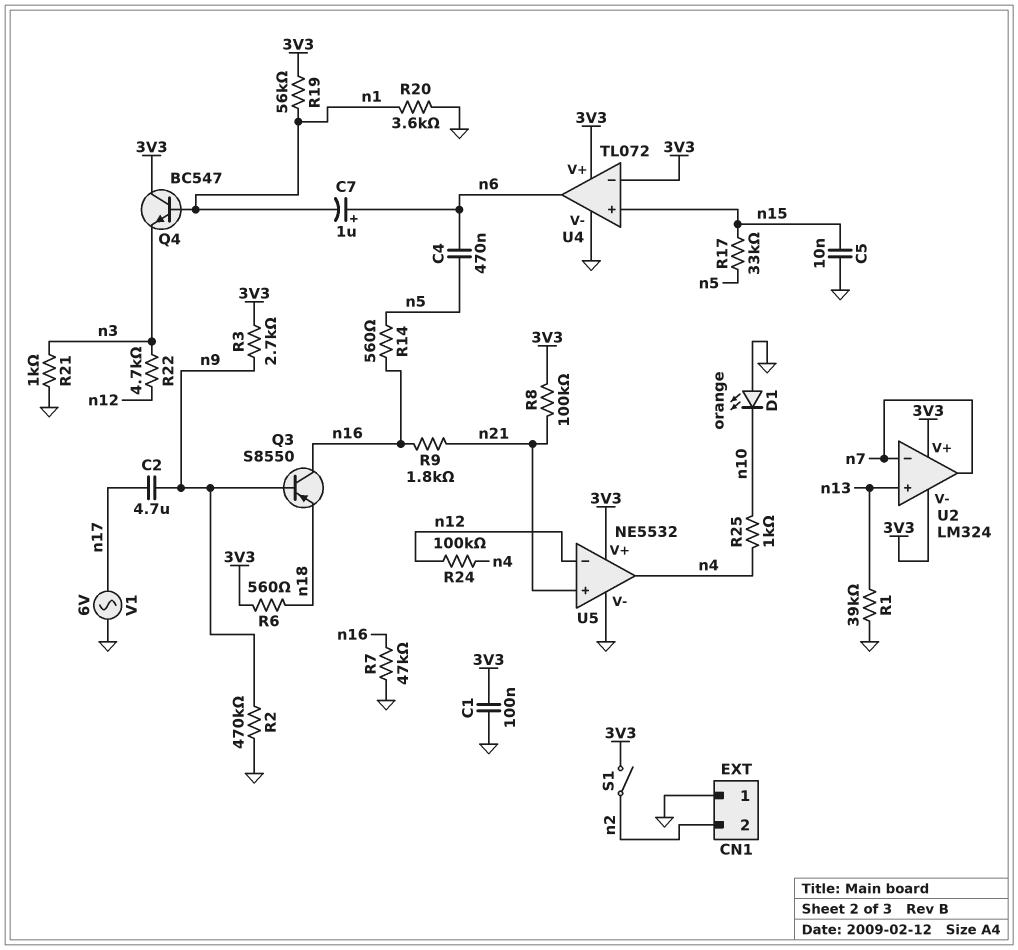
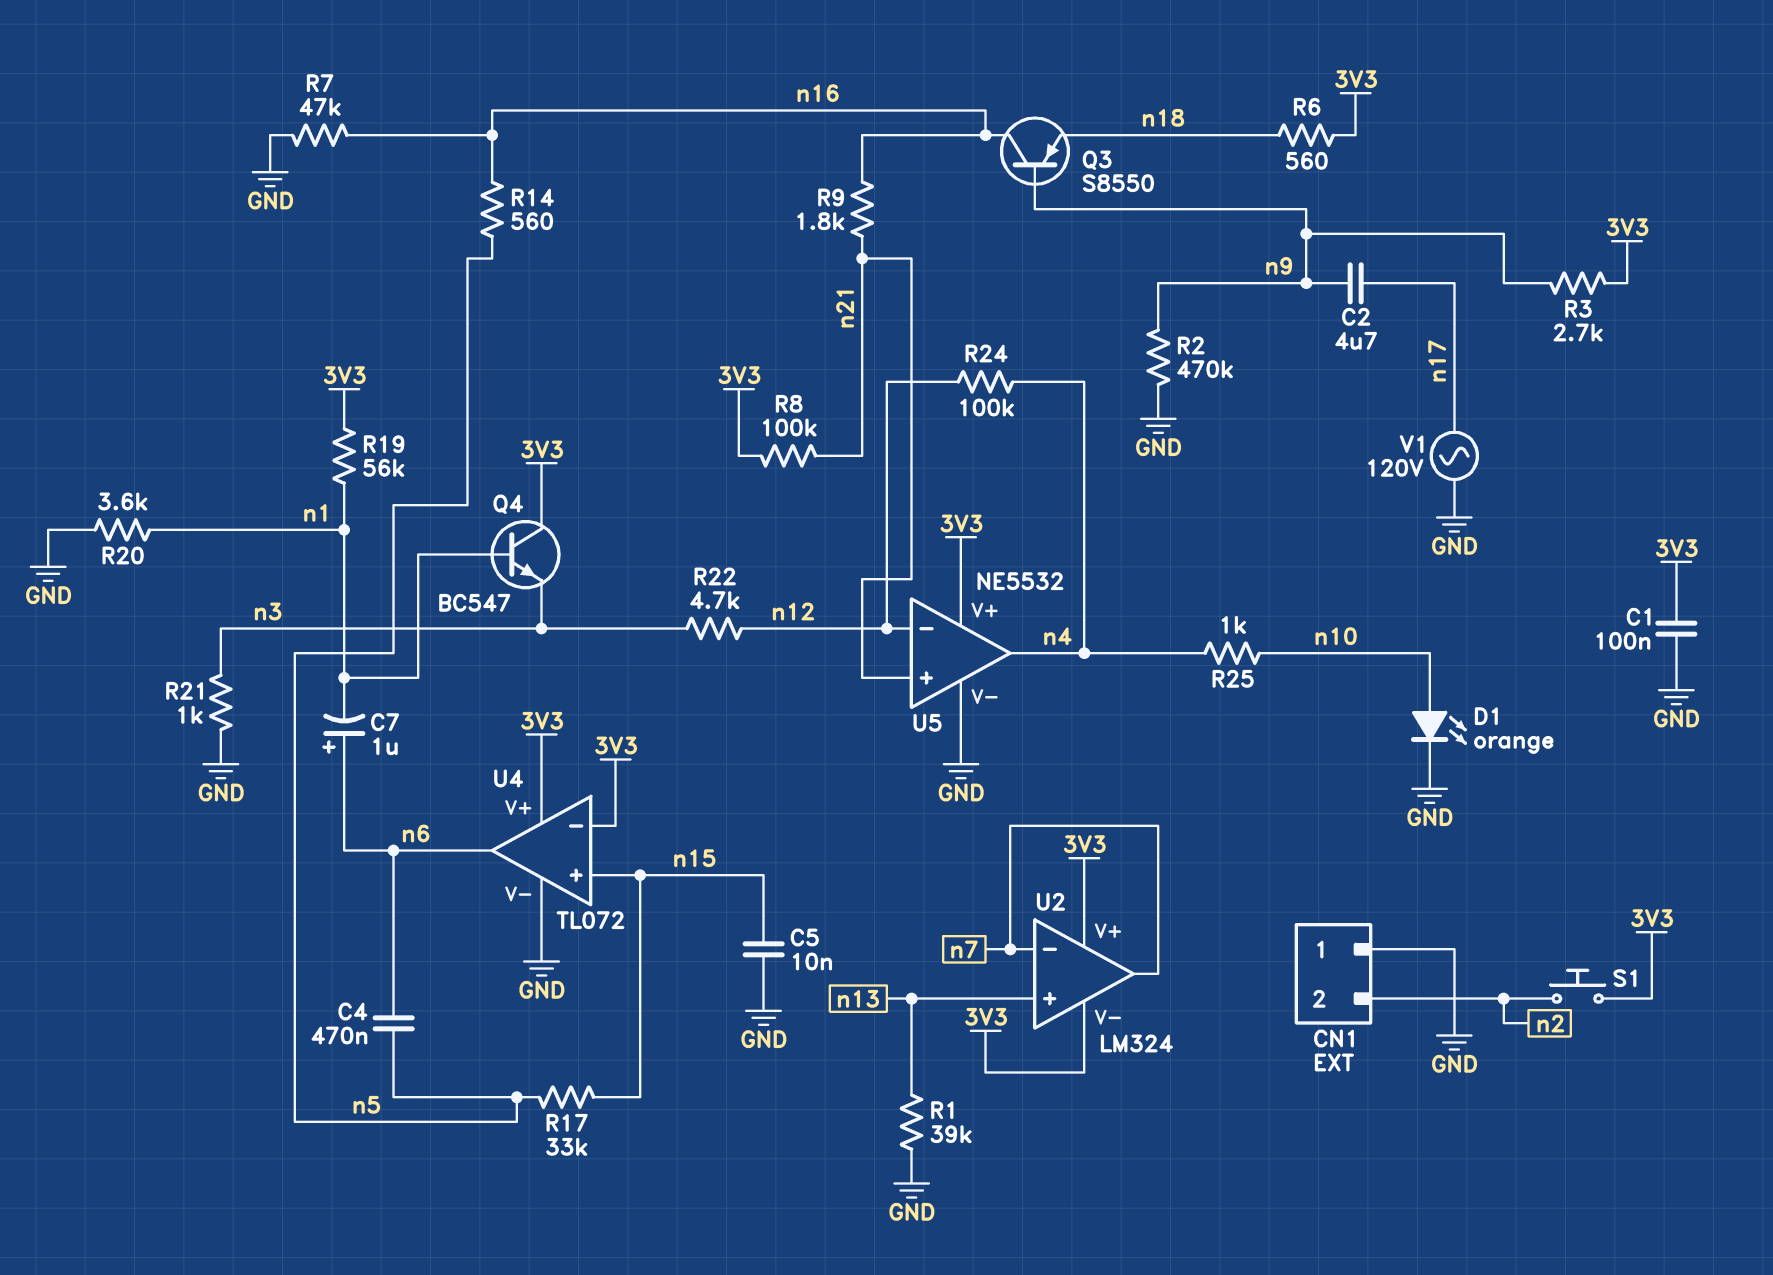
D1: LED orange (A GND, K n10) -> LED orange (A n10, K GND)
S1: switch (3V3, n2) -> button (3V3, n2)
V1: AC 6V (GND, n17) -> AC 120V (GND, n17)

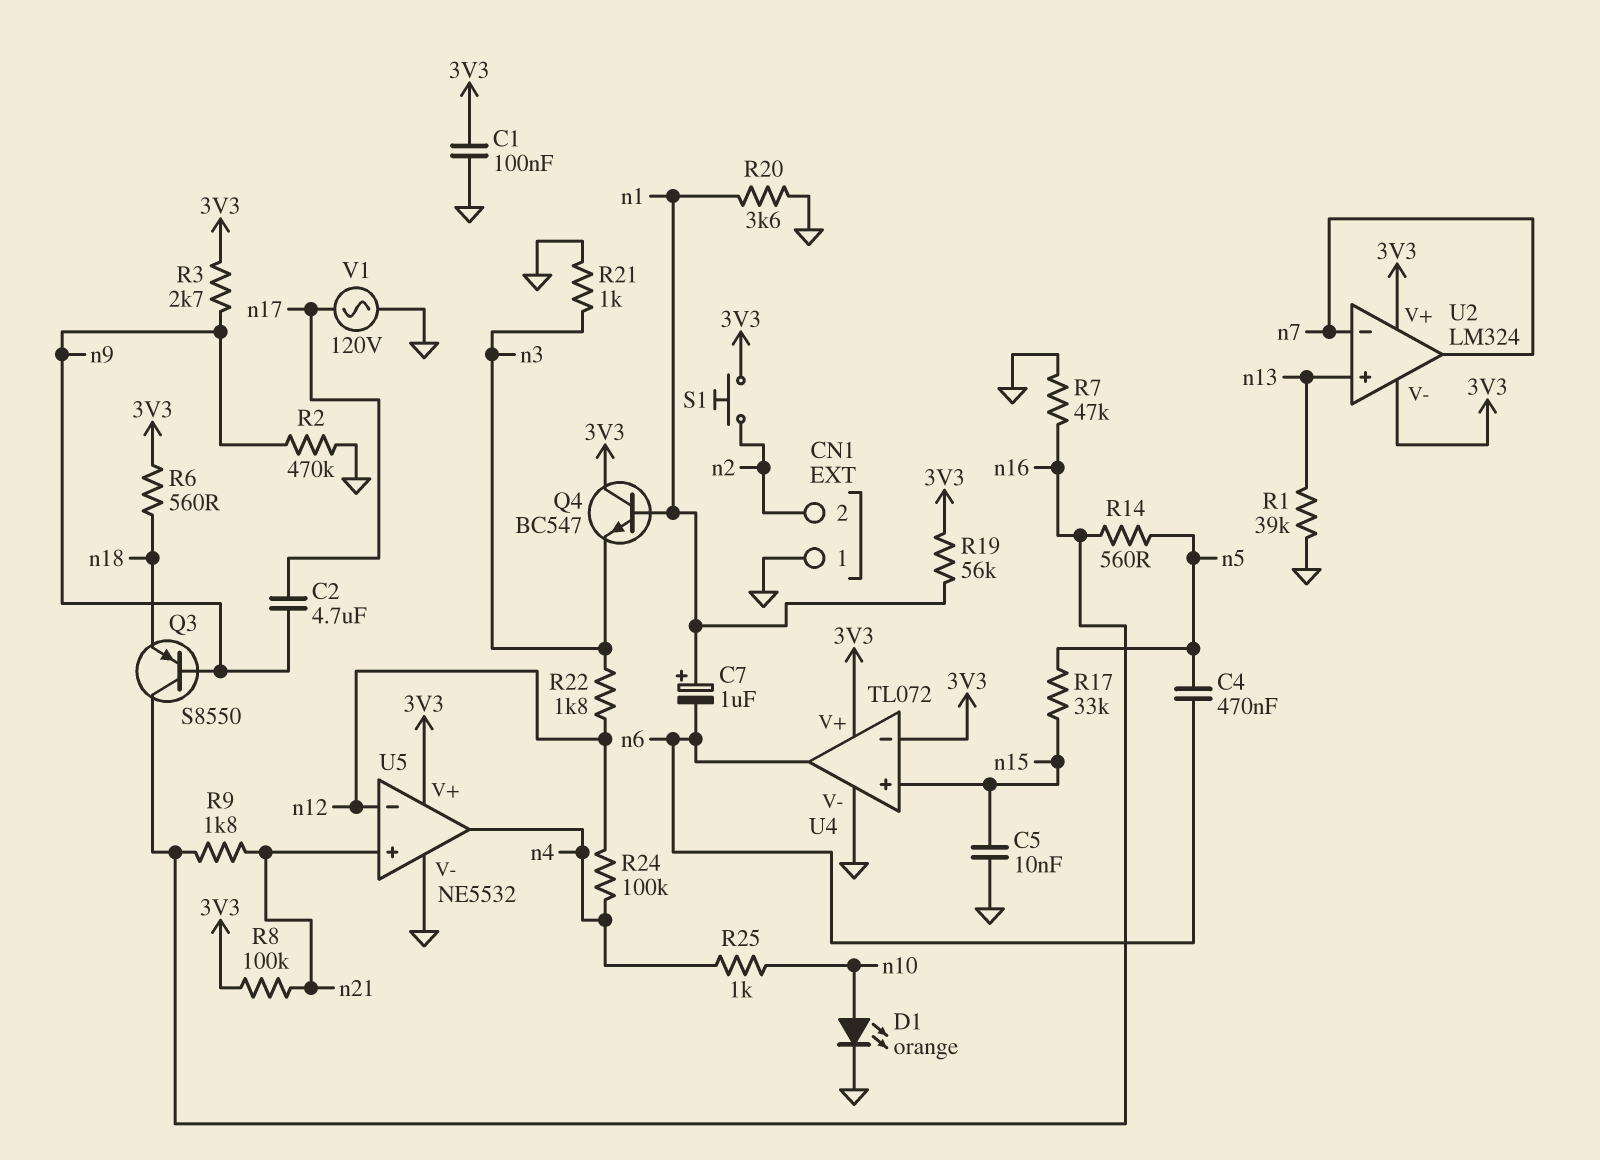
C7: 1uF (plus n6, minus n1) -> 1uF (plus n1, minus n6)
R22: 4.7k (n3, n12) -> 1.8k (n3, n12)

